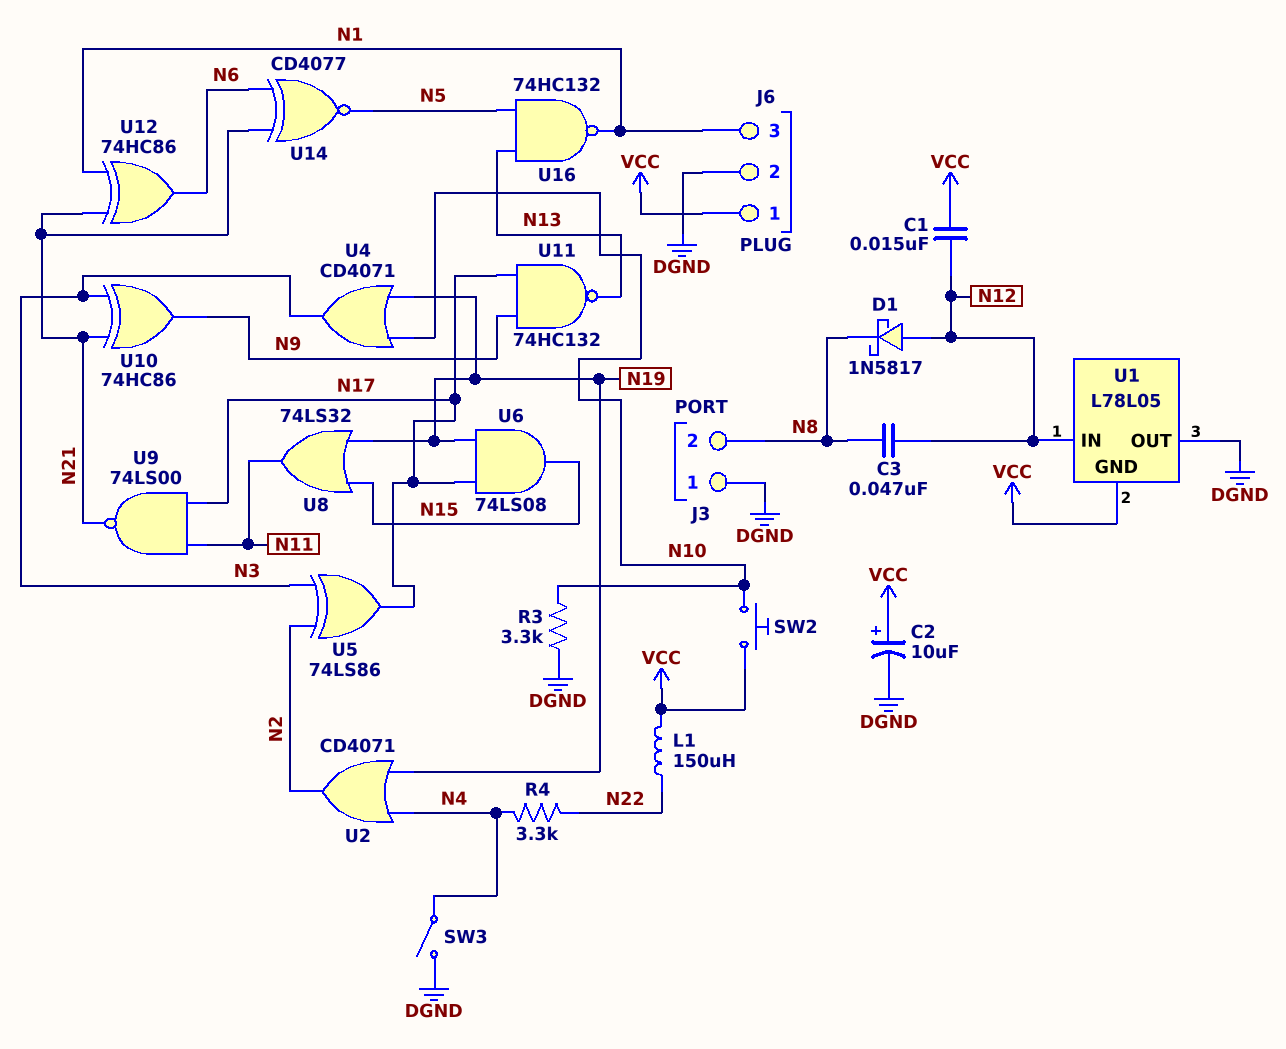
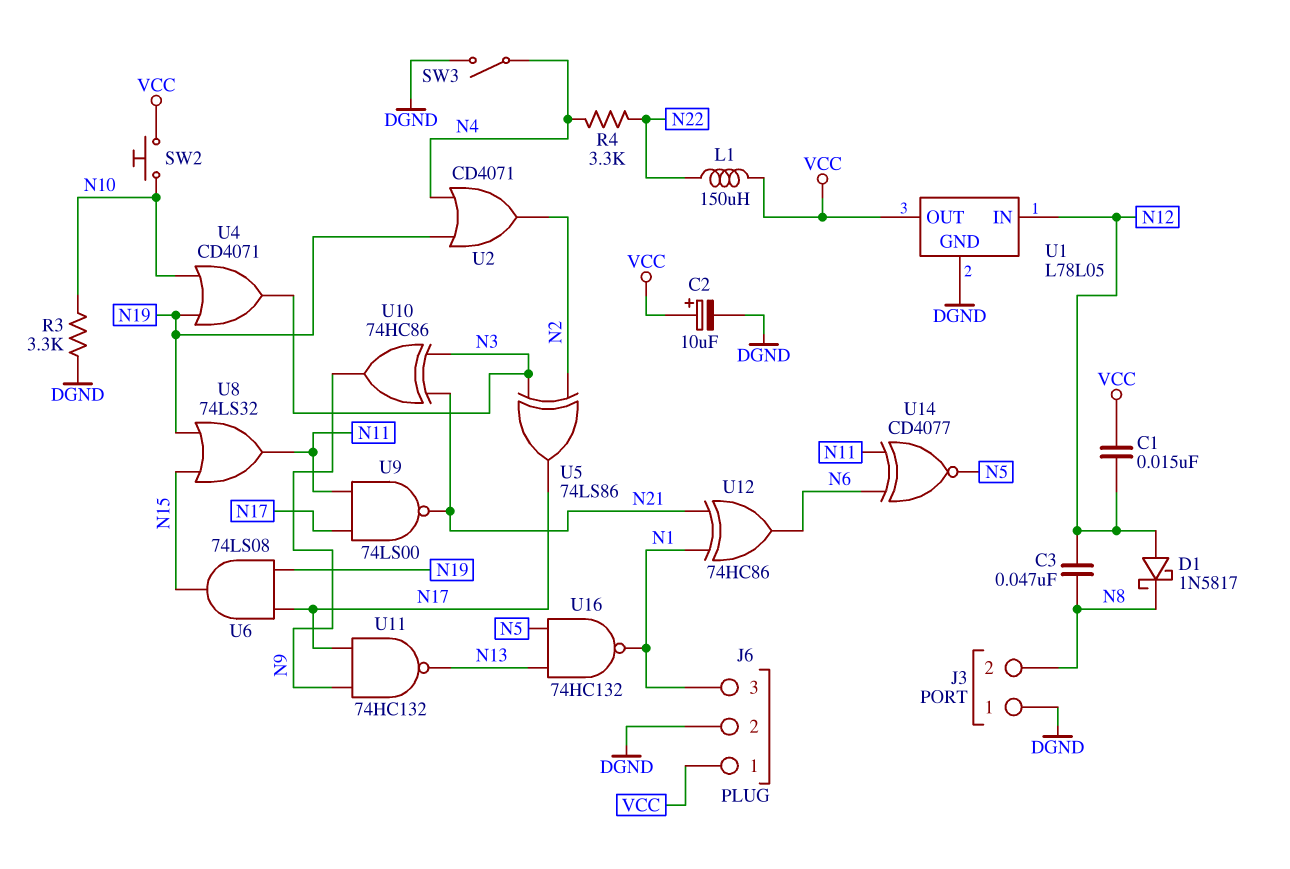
U1 pin GND: VCC -> DGND
U1 pin OUT: DGND -> VCC
U14: XNOR CD4077 (in N6, in N21, out N5) -> XNOR CD4077 (in N6, in N11, out N5)

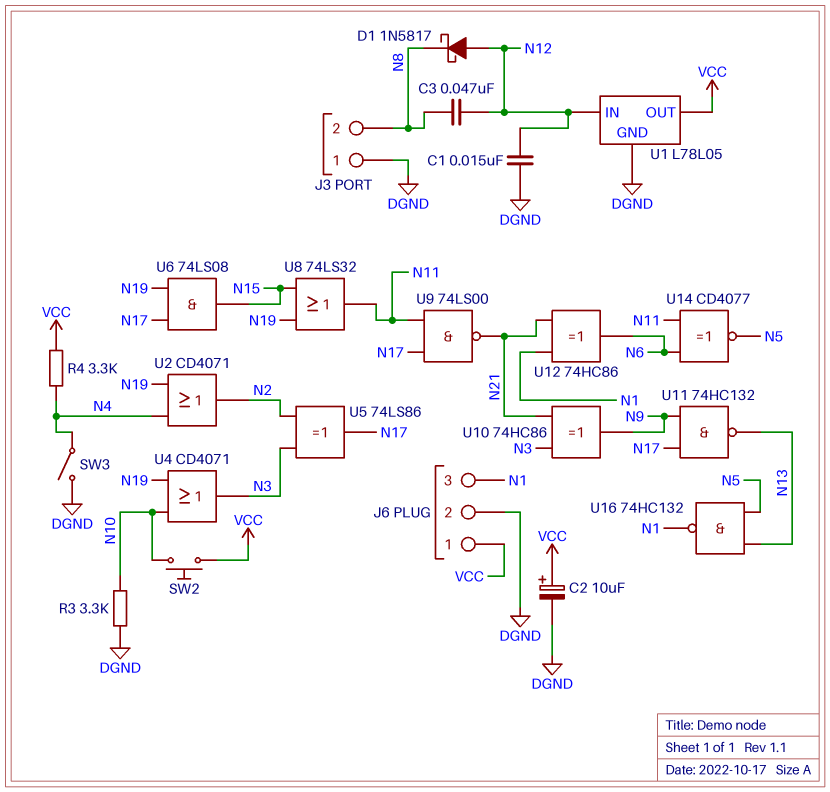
C1: 15nF (N12, VCC) -> 15nF (DGND, N12)
L1: 150uH (N22, VCC) -> none
R4: 3.3k (N4, N22) -> 3.3k (N4, VCC)

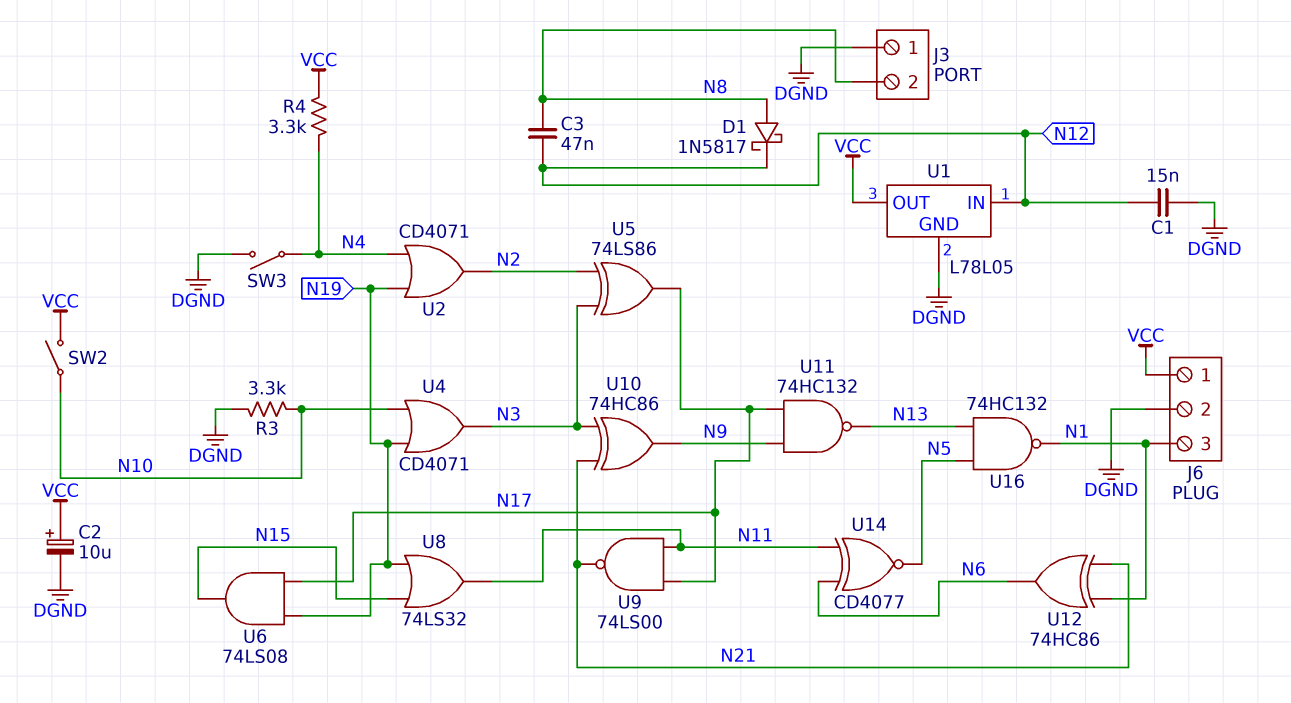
D1: schottky 1N5817 (A N12, K N8) -> schottky 1N5817 (A N8, K N12)
SW2: button (N10, VCC) -> switch (N10, VCC)

